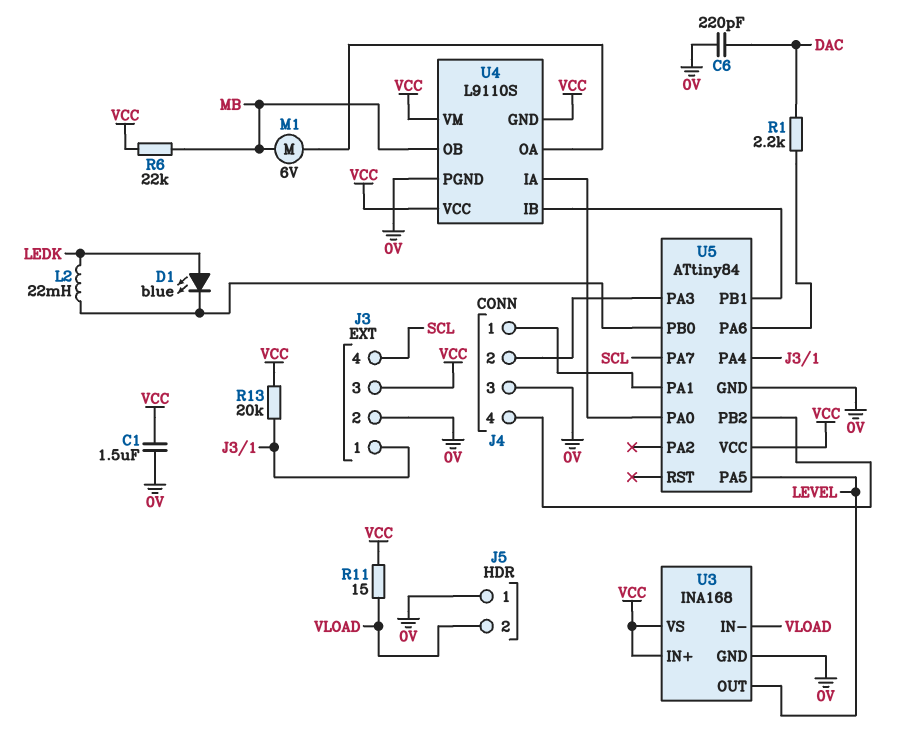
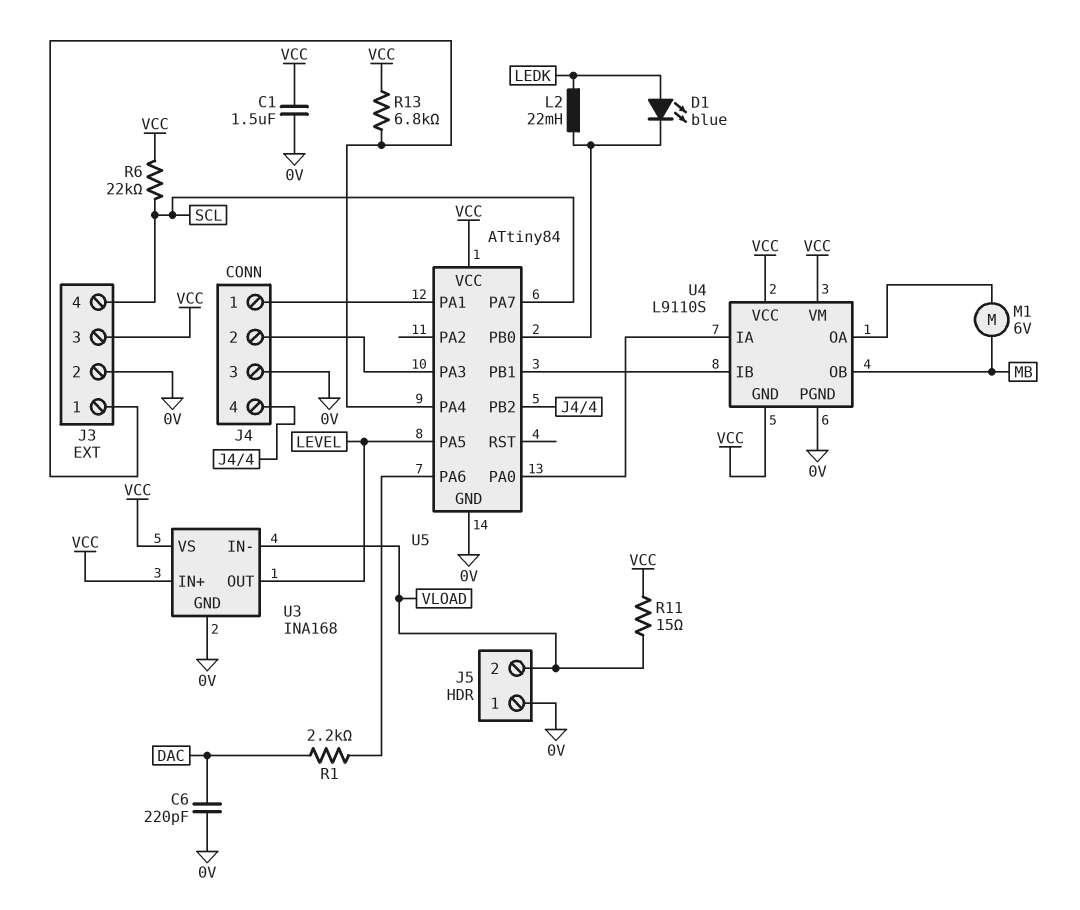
R6: 22k (MB, VCC) -> 22k (SCL, VCC)
R13: 20k (J3/1, VCC) -> 6.8k (J3/1, VCC)

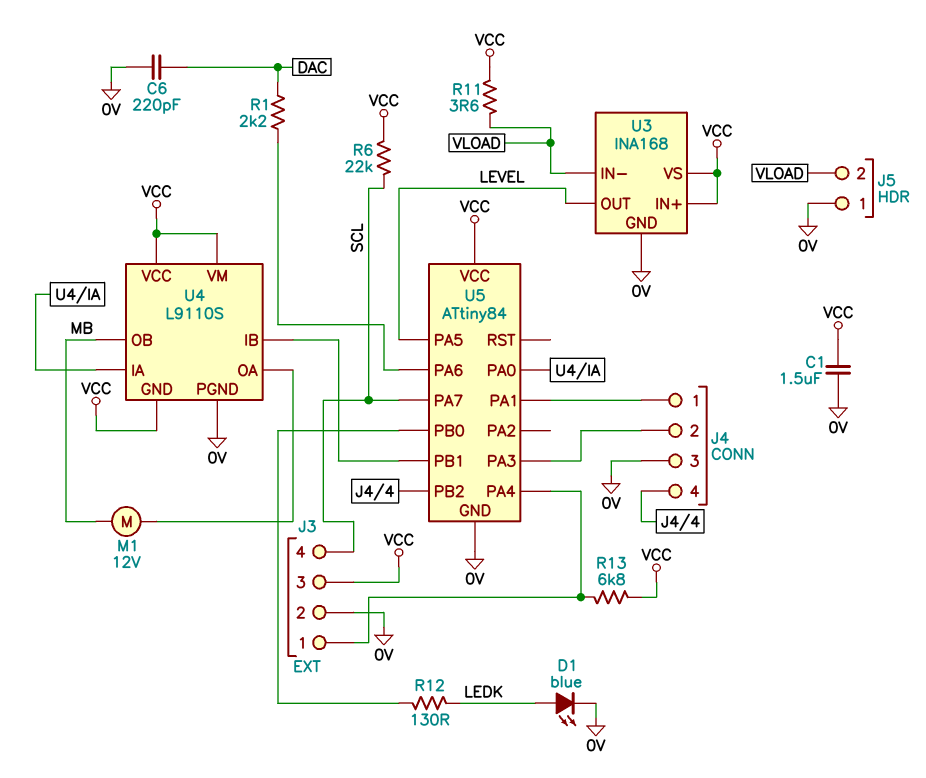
D1: LED blue (A LEDK, K U5/PB0) -> LED blue (A LEDK, K 0V)
L2: 22mH (LEDK, U5/PB0) -> none
M1: motor 6V (MB, U4/OA) -> motor 12V (MB, U4/OA)
R11: 15 (VCC, VLOAD) -> 3.6 (VCC, VLOAD)
R12: none -> 130 (LEDK, U5/PB0)

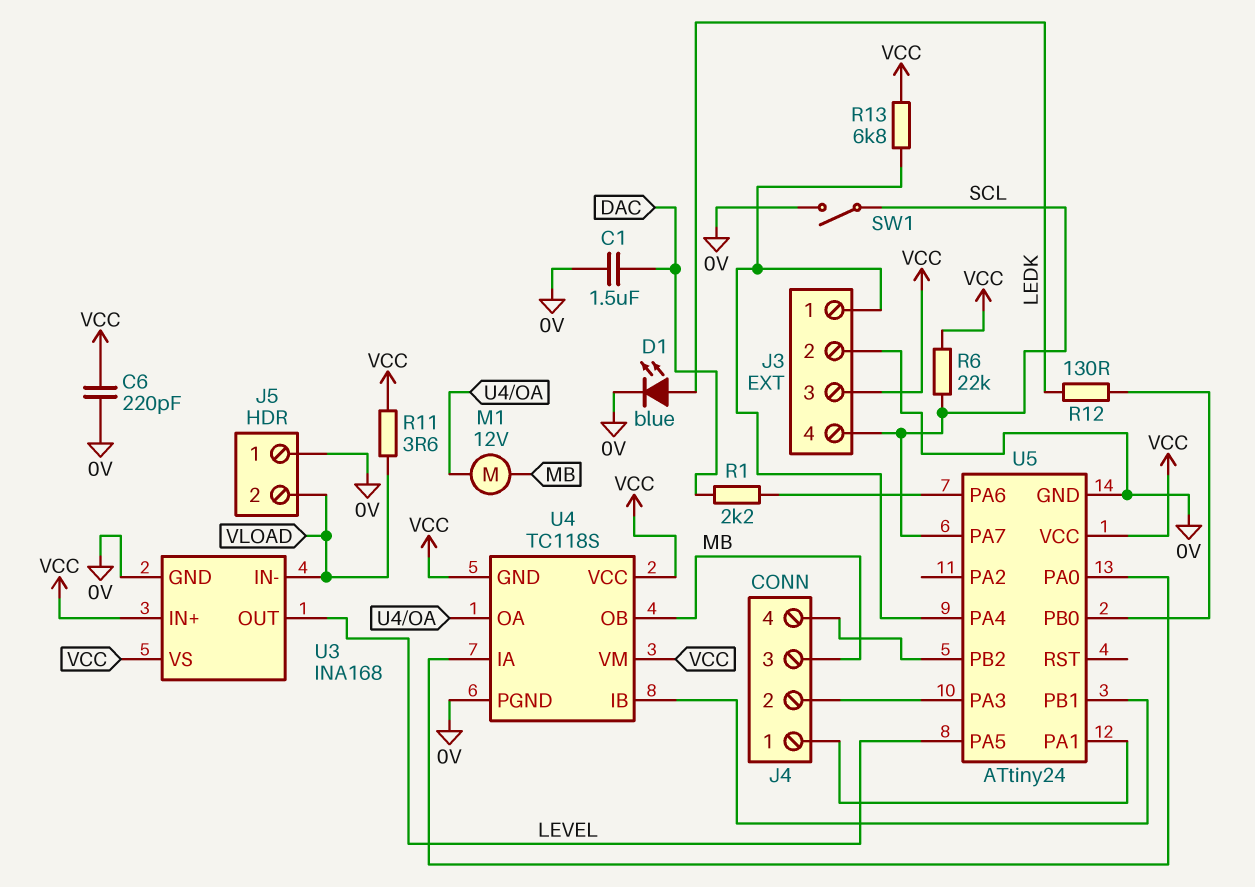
C1: 1.5uF (0V, VCC) -> 1.5uF (0V, DAC)
C6: 220pF (0V, DAC) -> 220pF (0V, VCC)
J4 pin 3: 0V -> MB
SW1: none -> switch (0V, SCL)
U4: L9110S -> TC118S
U5: ATtiny84 -> ATtiny24

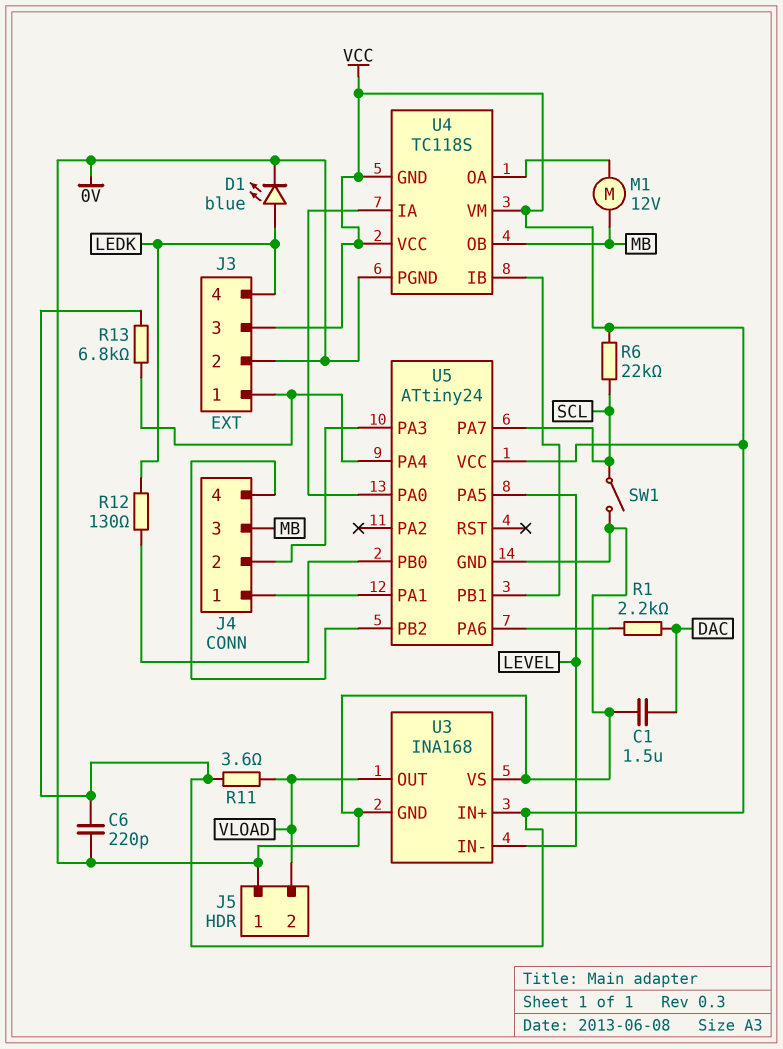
J3 pin 4: SCL -> LEDK
U3 pin IN-: VLOAD -> LEVEL
U3 pin OUT: LEVEL -> VLOAD
U3 pin VS: VCC -> 0V

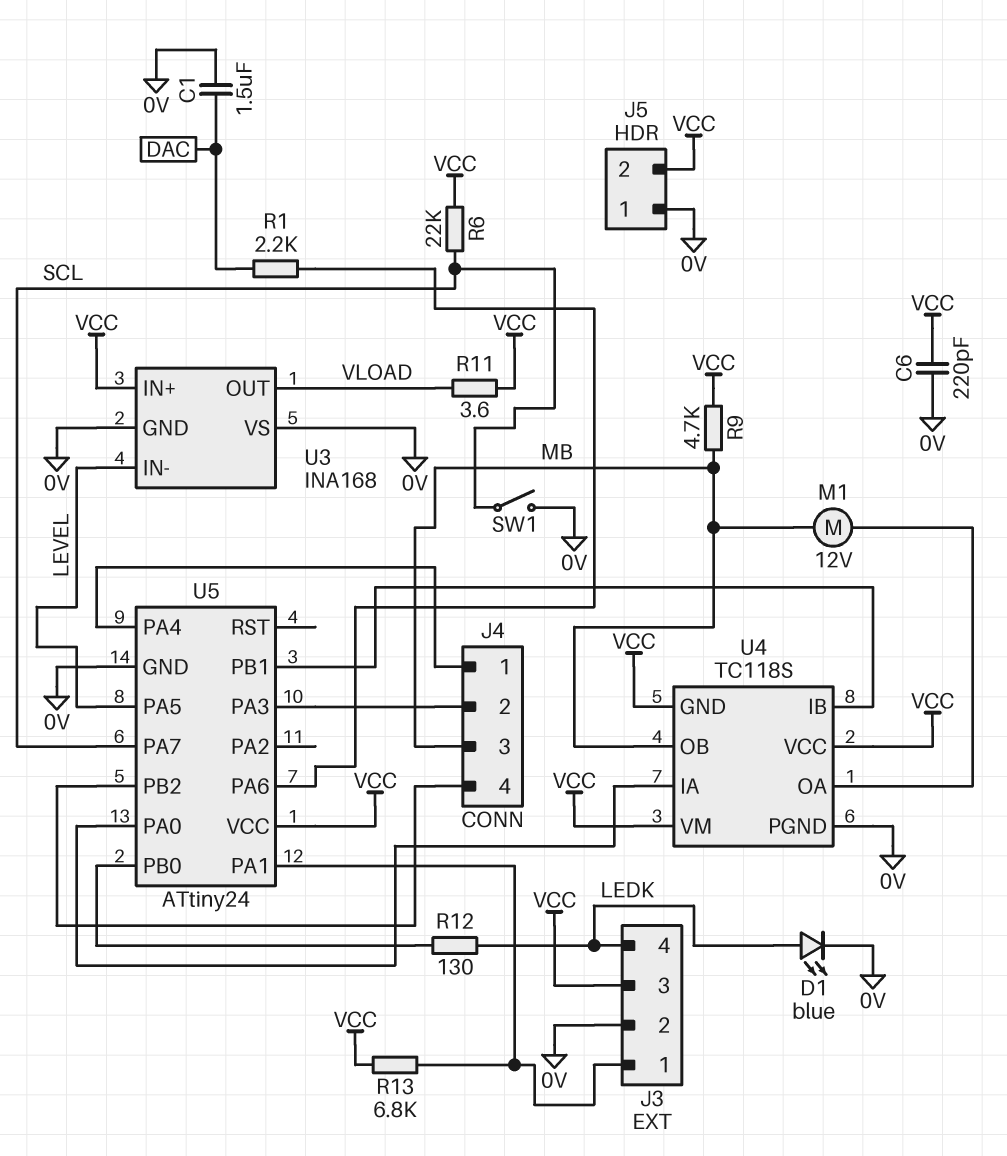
J5 pin 2: VLOAD -> VCC
R9: none -> 4.7k (MB, VCC)
U5 pin PA1: J4/1 -> J3/1
U5 pin PA4: J3/1 -> J4/1

